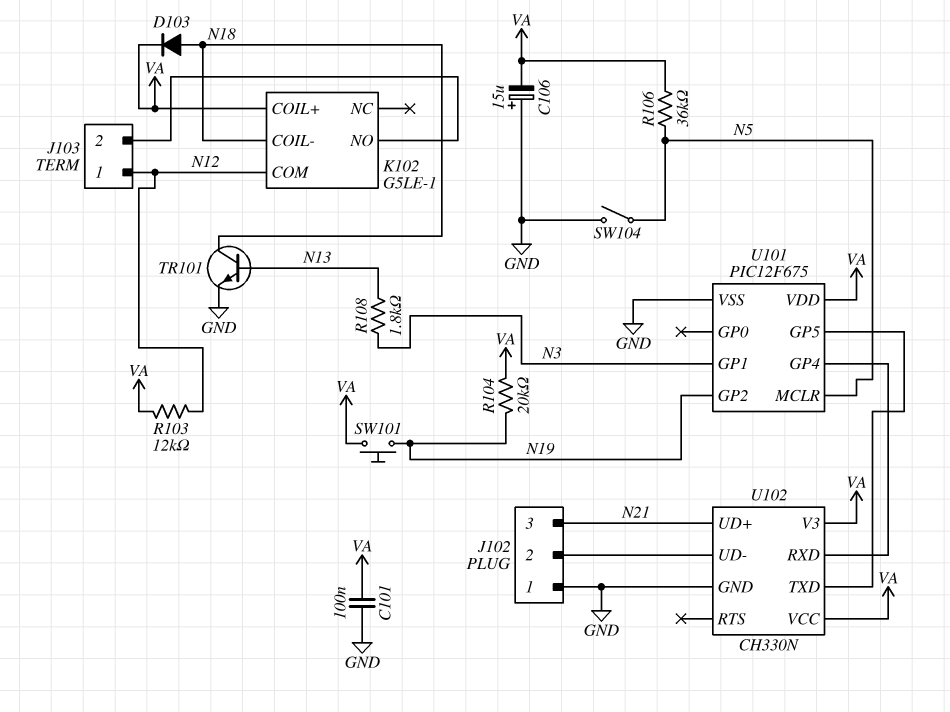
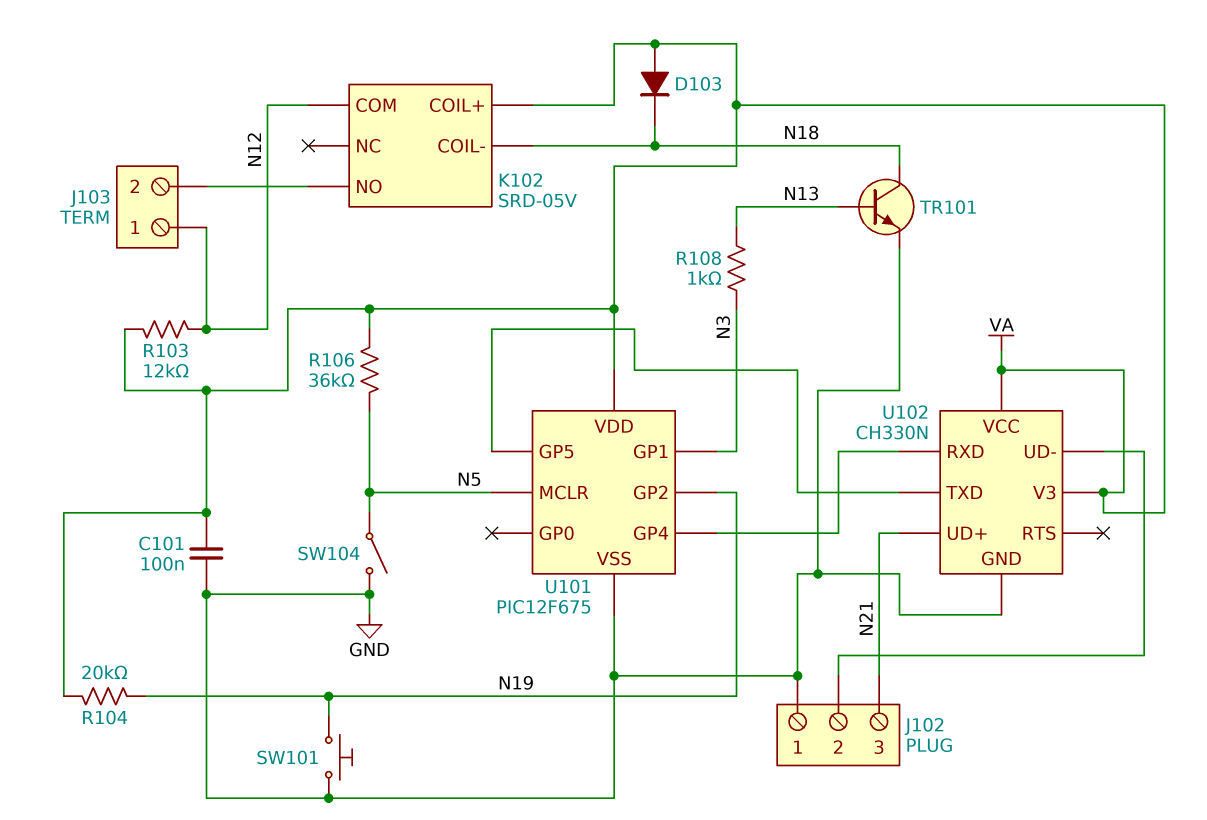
C106: 15uF (plus GND, minus VA) -> none
D103: diode (A N18, K VA) -> diode (A VA, K N18)
K102: G5LE-1 -> SRD-05V
R108: 1.8k (N3, N13) -> 1k (N3, N13)
SW101: button (N19, VA) -> button (GND, N19)

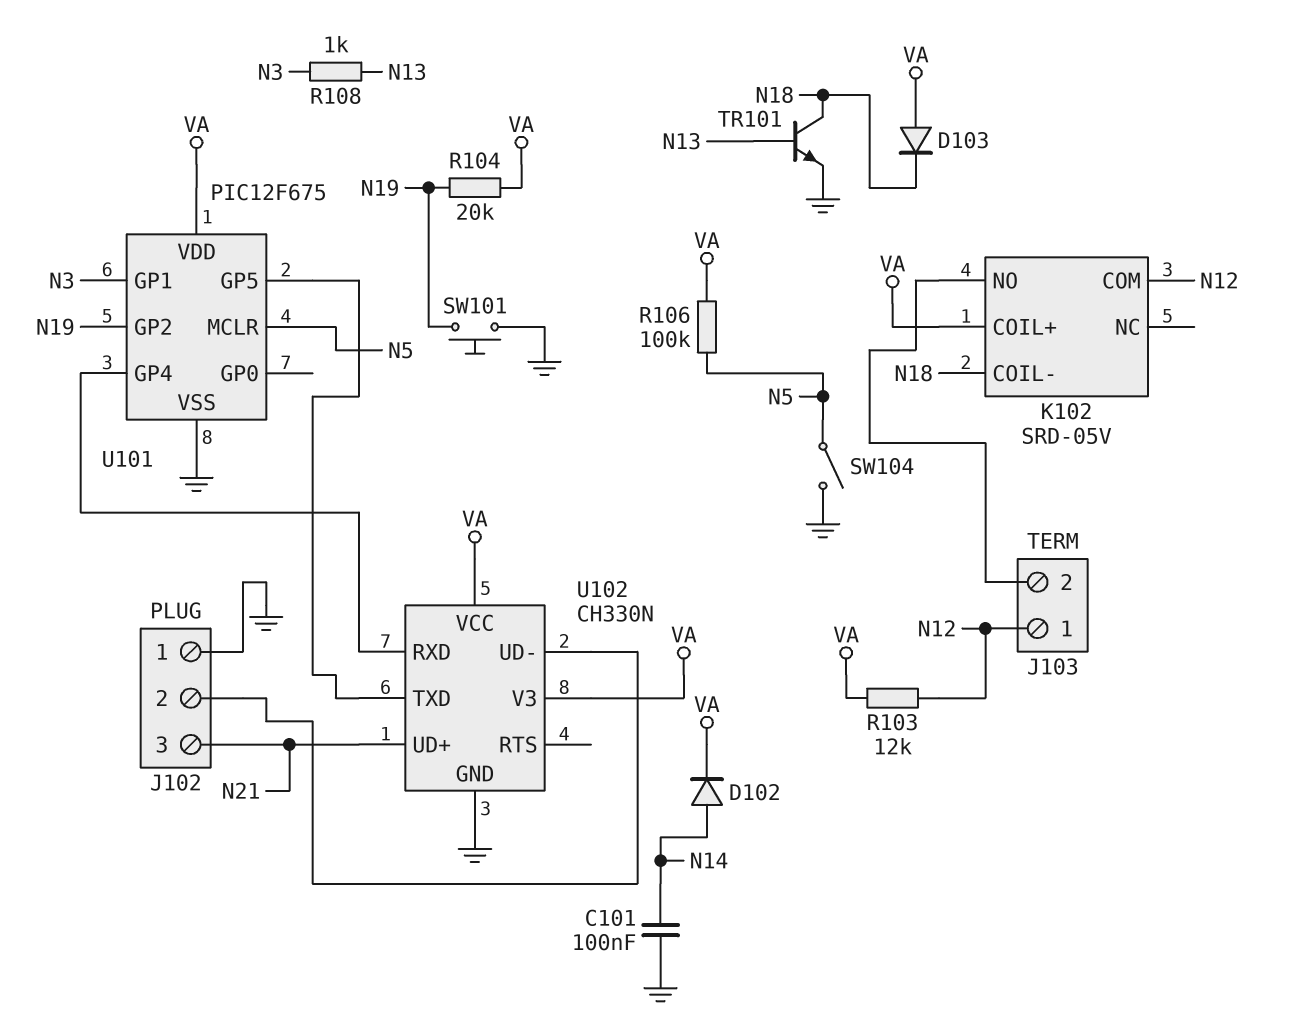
C101: 100nF (GND, VA) -> 100nF (GND, N14)
D102: none -> diode (A N14, K VA)
R106: 36k (N5, VA) -> 100k (N5, VA)

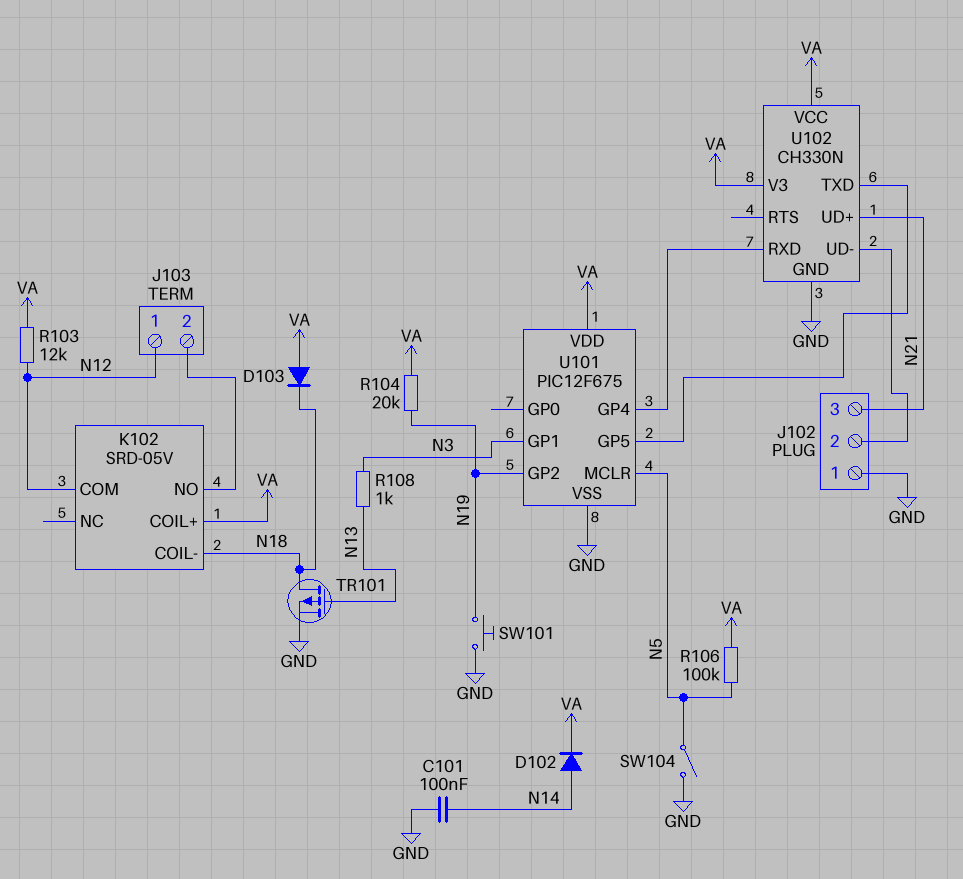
TR101: NPN (B N13, C N18, E GND) -> PMOS (G N13, D N18, S GND)

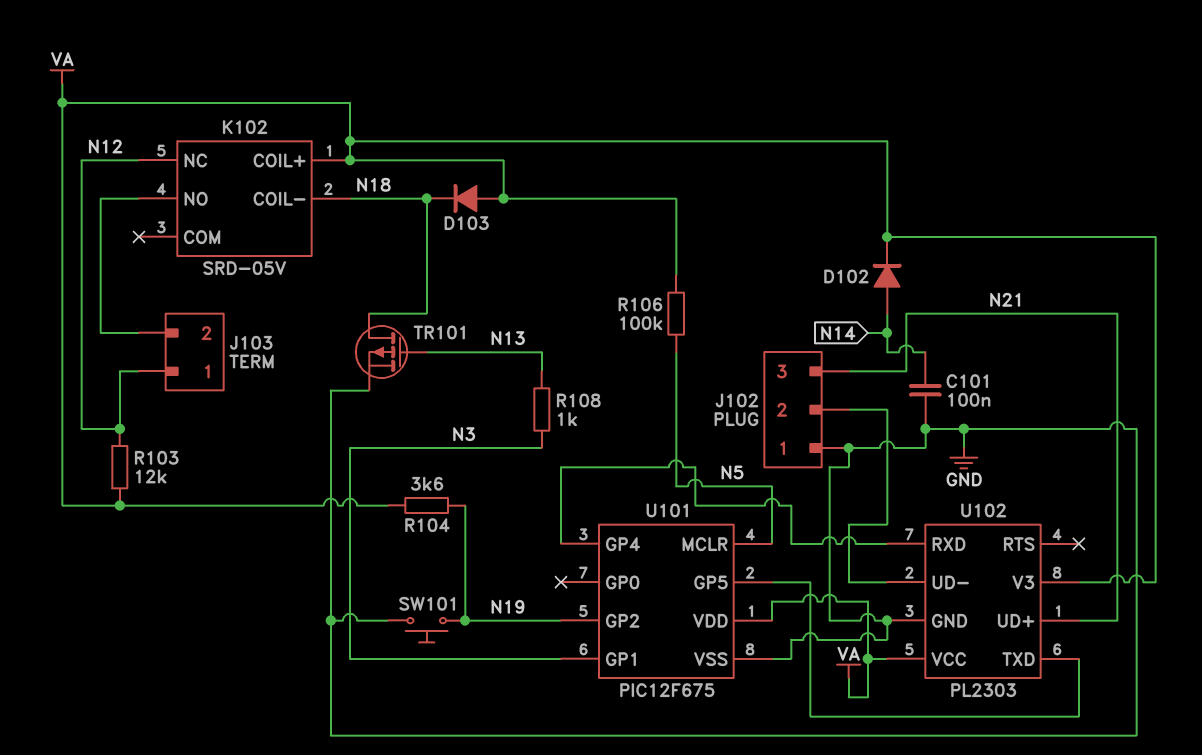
K102 pin COM: N12 -> none
K102 pin NC: none -> N12
R104: 20k (N19, VA) -> 3.6k (N19, VA)
SW104: switch (GND, N5) -> none
U102: CH330N -> PL2303

